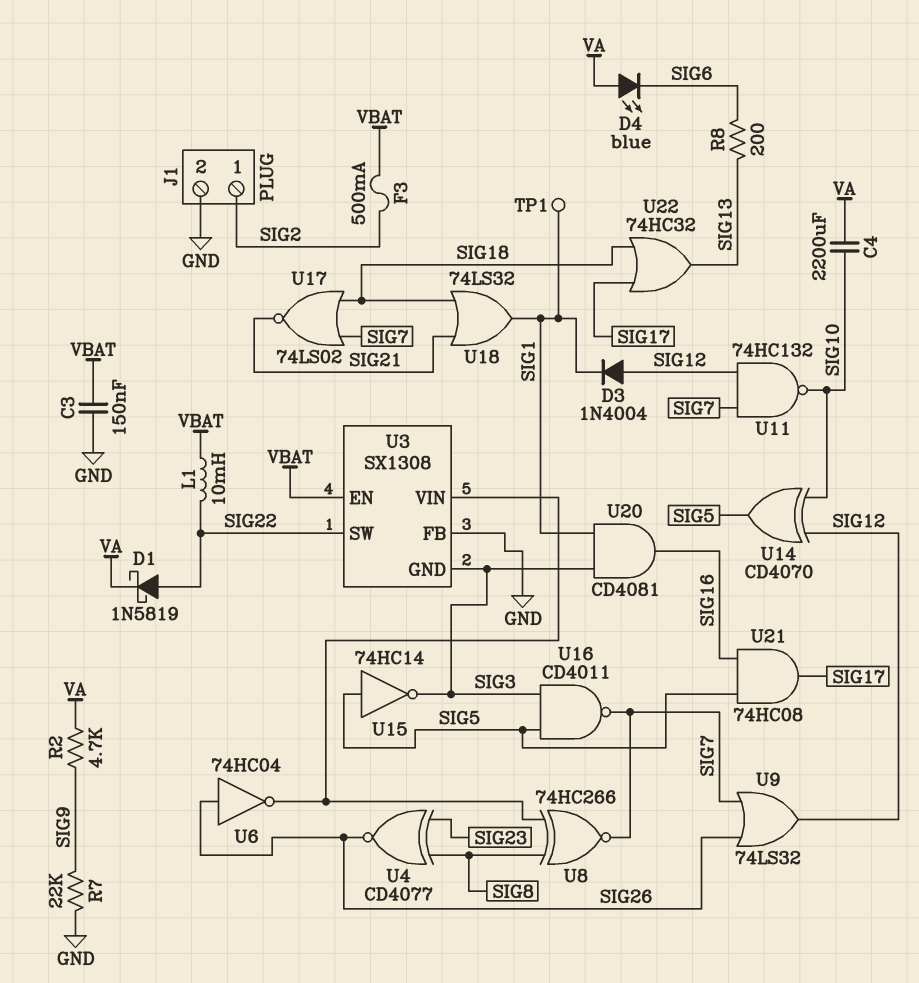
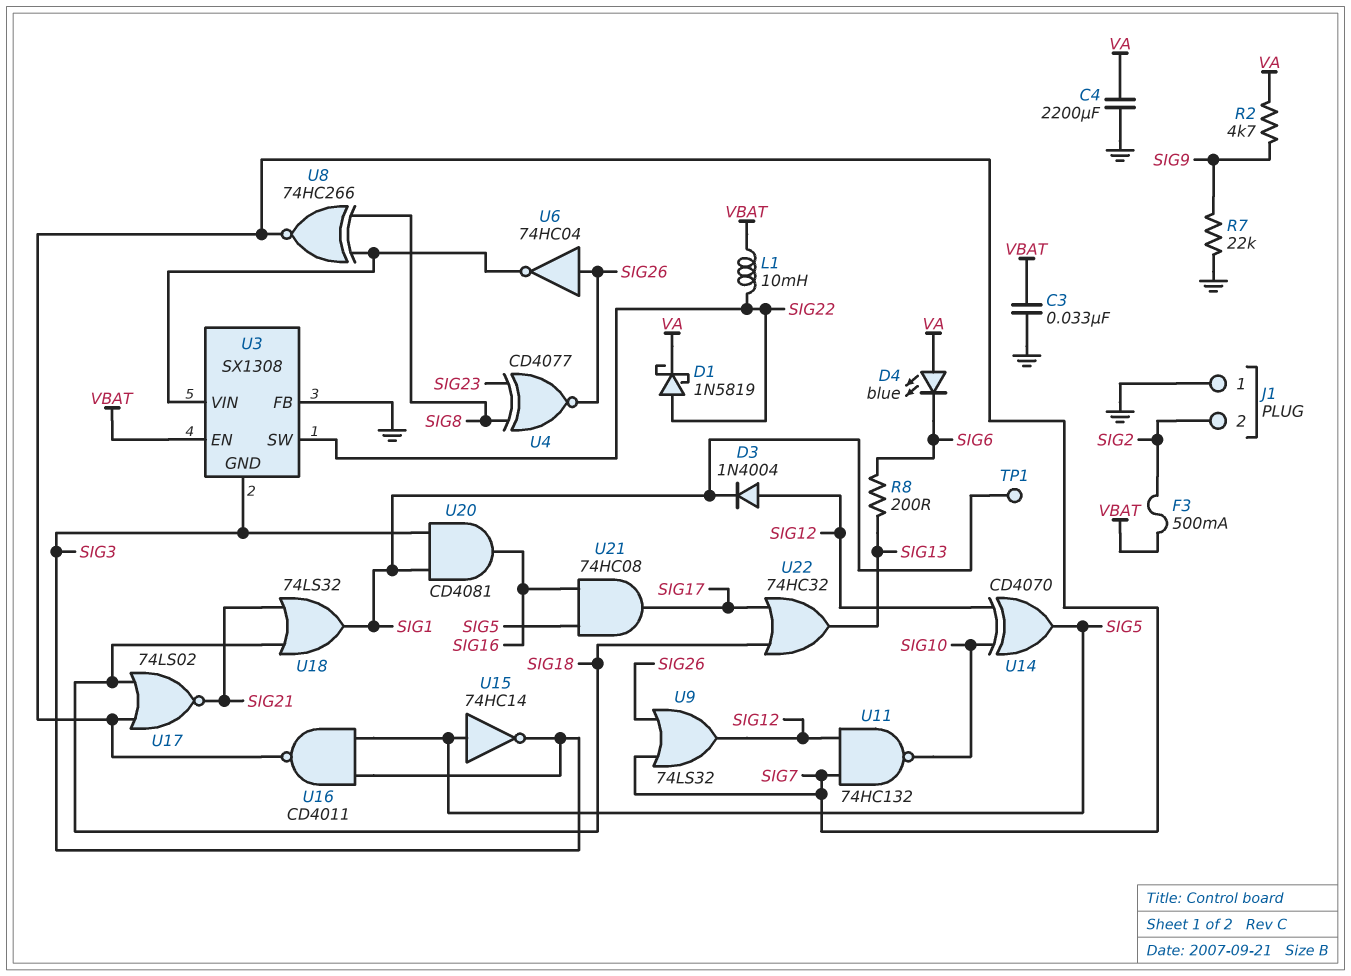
C3: 150nF (GND, VBAT) -> 33nF (GND, VBAT)
C4: 2200uF (SIG10, VA) -> 2200uF (GND, VA)
J1 pin 1: SIG2 -> GND
J1 pin 2: GND -> SIG2

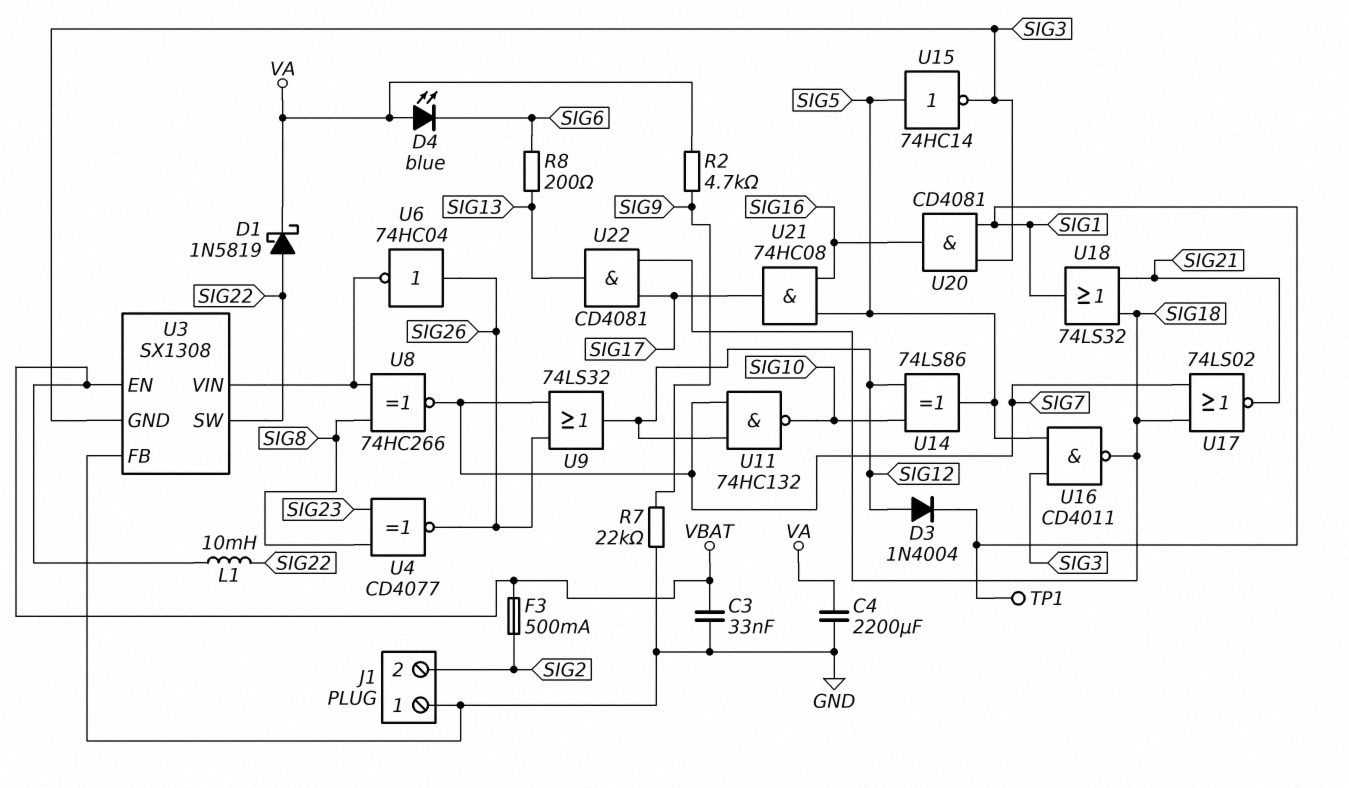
U14: XOR CD4070 (in SIG10, in SIG12, out SIG5) -> XOR 74LS86 (in SIG10, in SIG12, out SIG5)
U16: NAND CD4011 (in SIG3, in SIG5, out SIG7) -> NAND CD4011 (in SIG3, in SIG5, out SIG18)
U22: OR 74HC32 (in SIG17, in SIG18, out SIG13) -> AND CD4081 (in SIG17, in SIG18, out SIG13)

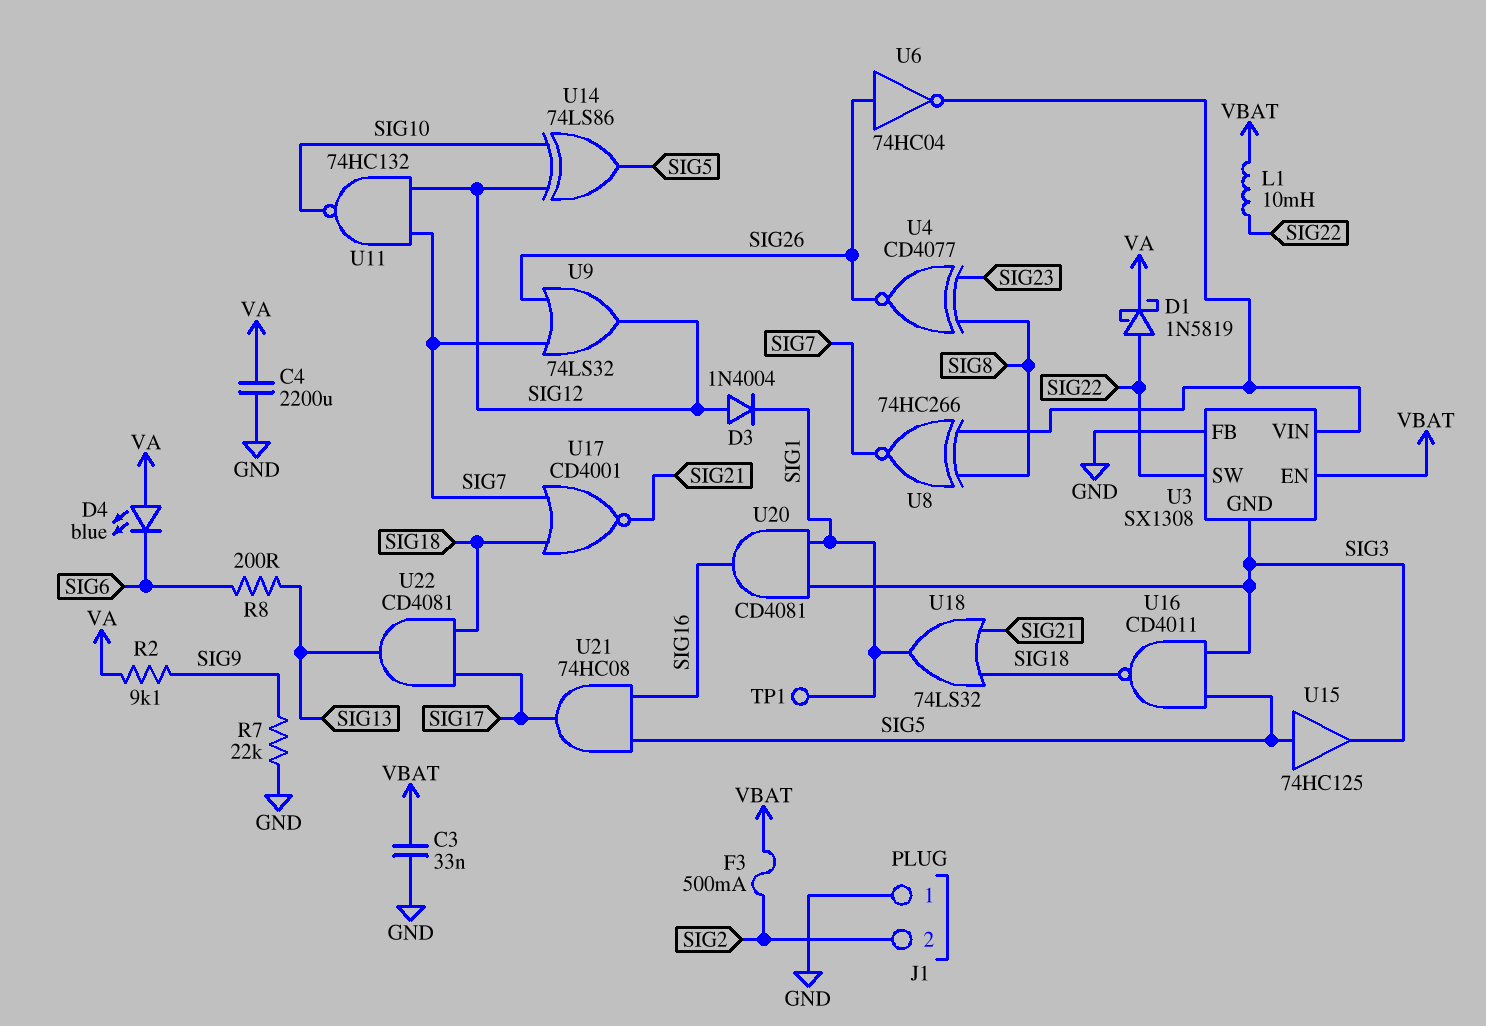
R2: 4.7k (SIG9, VA) -> 9.1k (SIG9, VA)
U15: NOT 74HC14 (in SIG5, out SIG3) -> buffer 74HC125 (in SIG5, out SIG3)
U17: NOR 74LS02 (in SIG7, in SIG18, out SIG21) -> NOR CD4001 (in SIG7, in SIG18, out SIG21)

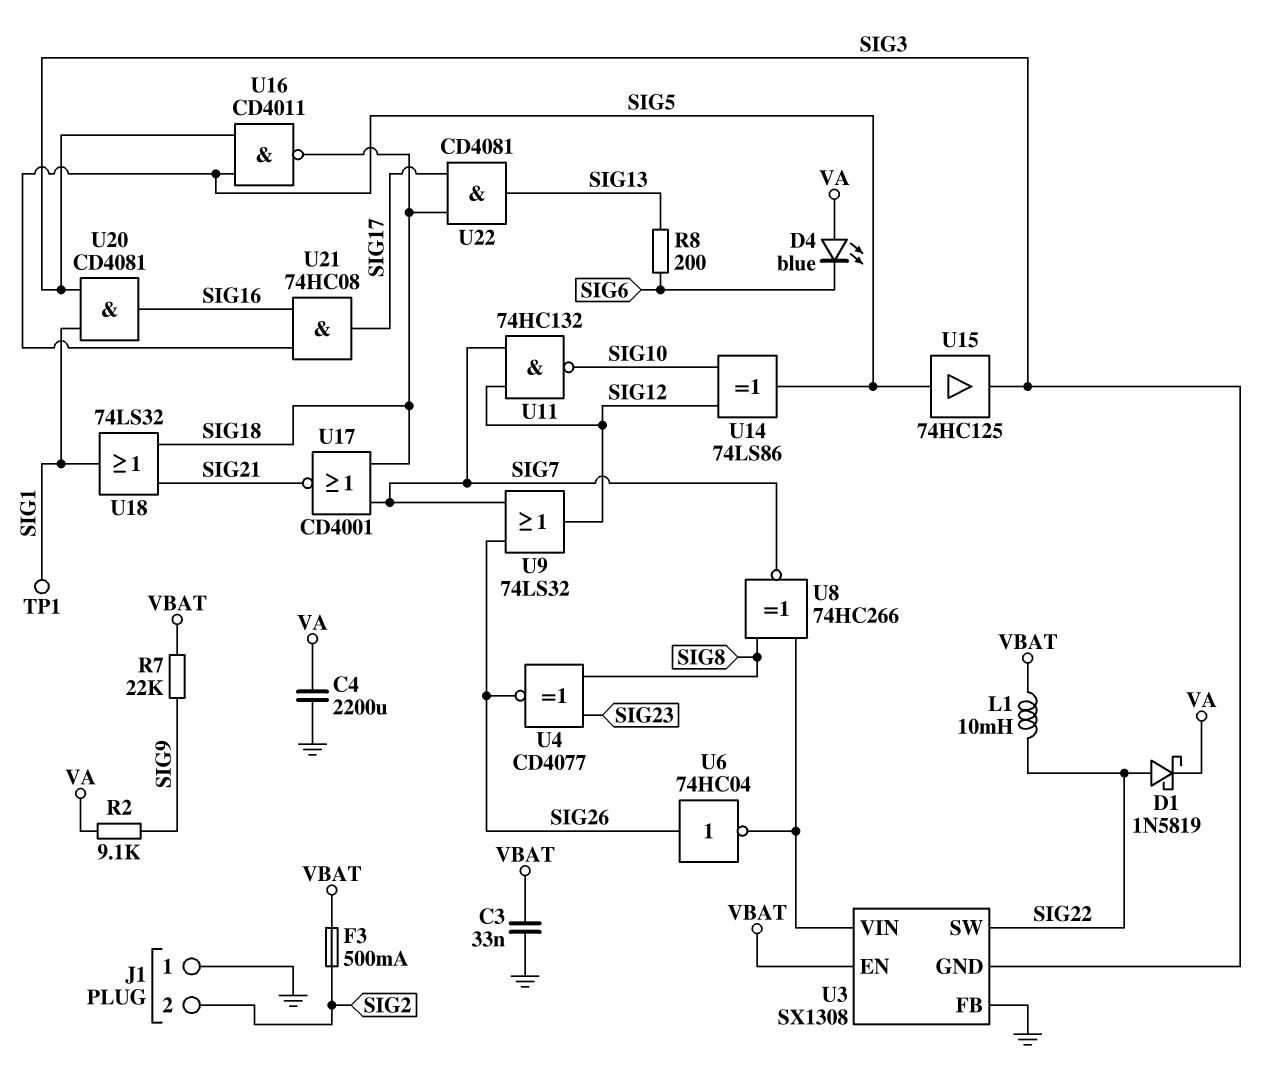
D3: diode 1N4004 (A SIG12, K SIG1) -> none
R7: 22k (GND, SIG9) -> 22k (SIG9, VBAT)

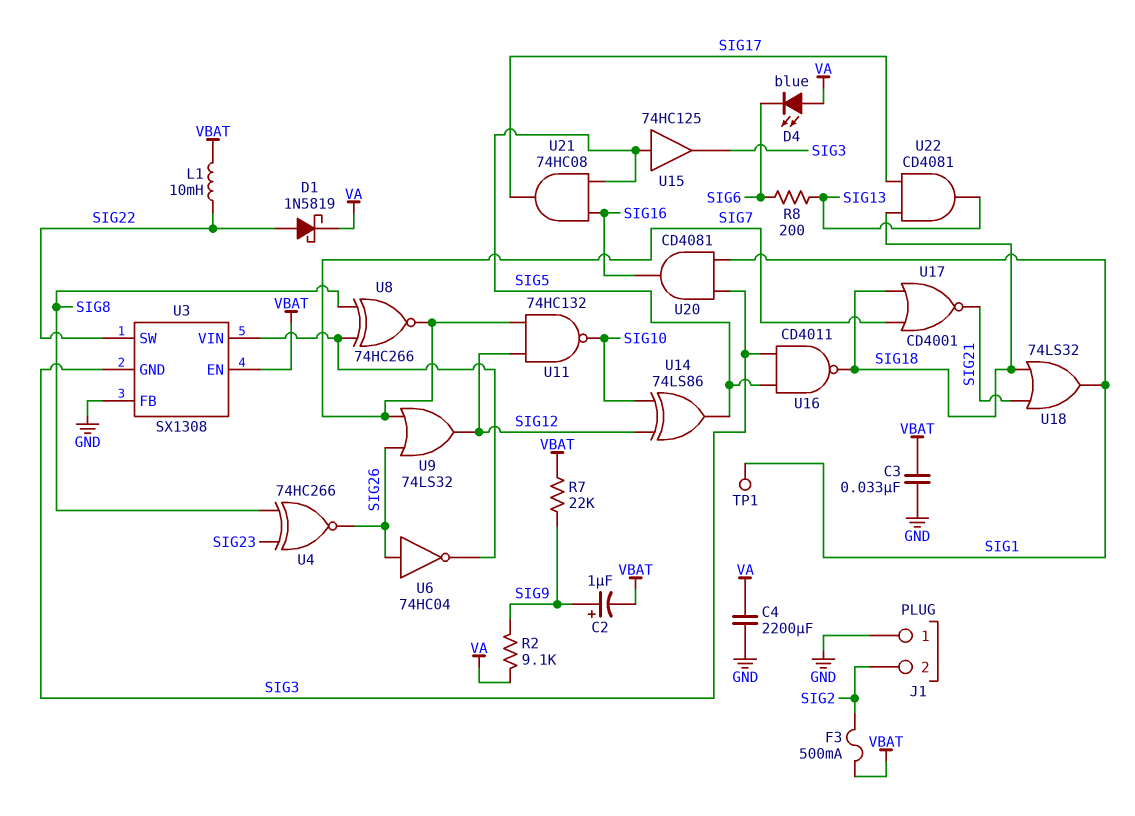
C2: none -> 1uF (plus SIG9, minus VBAT)
U4: XNOR CD4077 (in SIG8, in SIG23, out SIG26) -> XNOR 74HC266 (in SIG8, in SIG23, out SIG26)

